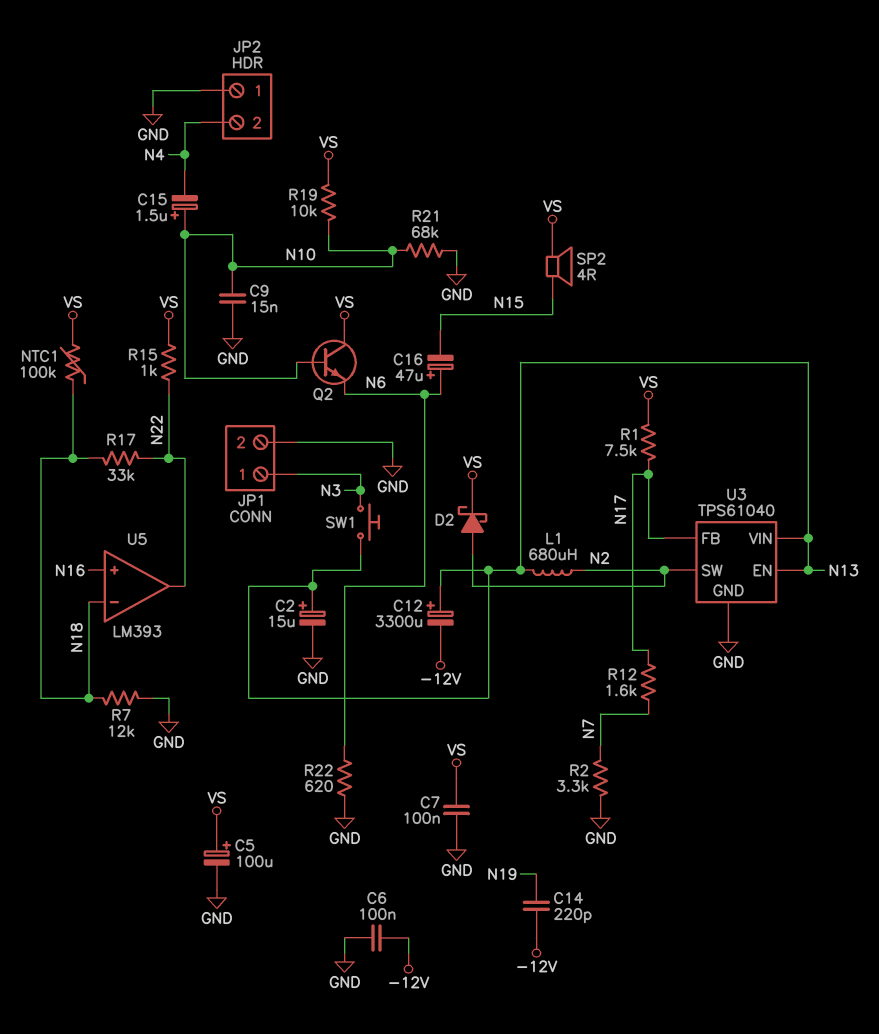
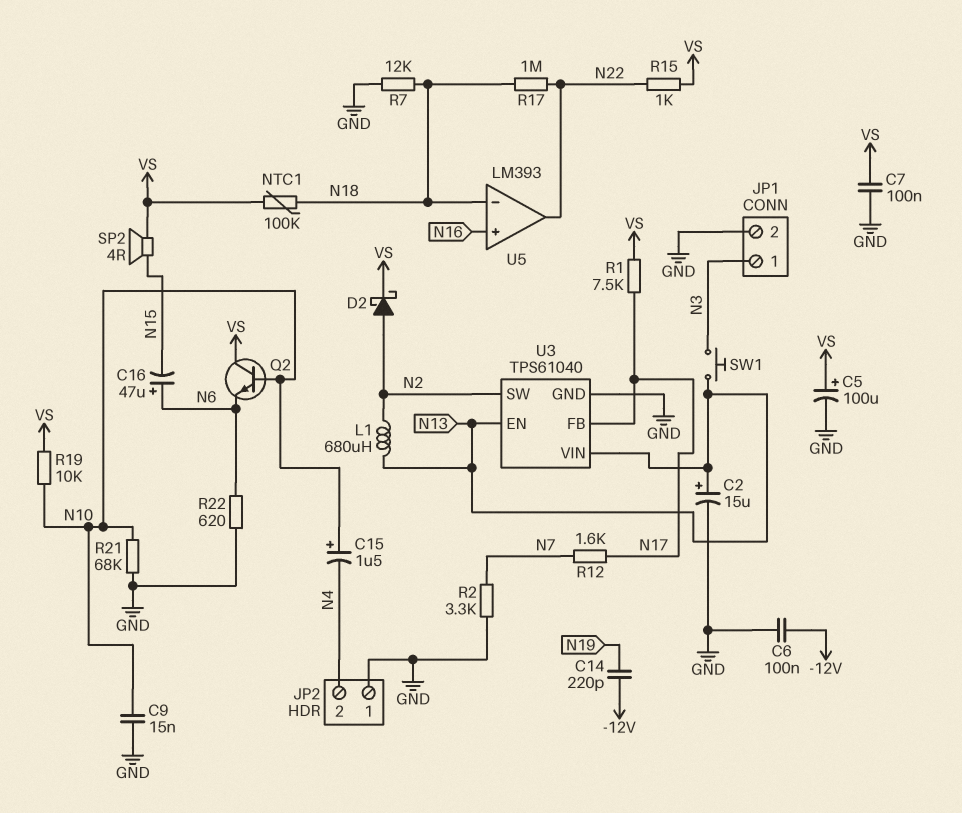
C12: 3300uF (plus N13, minus -12V) -> none
R17: 33k (N18, N22) -> 1M (N18, N22)

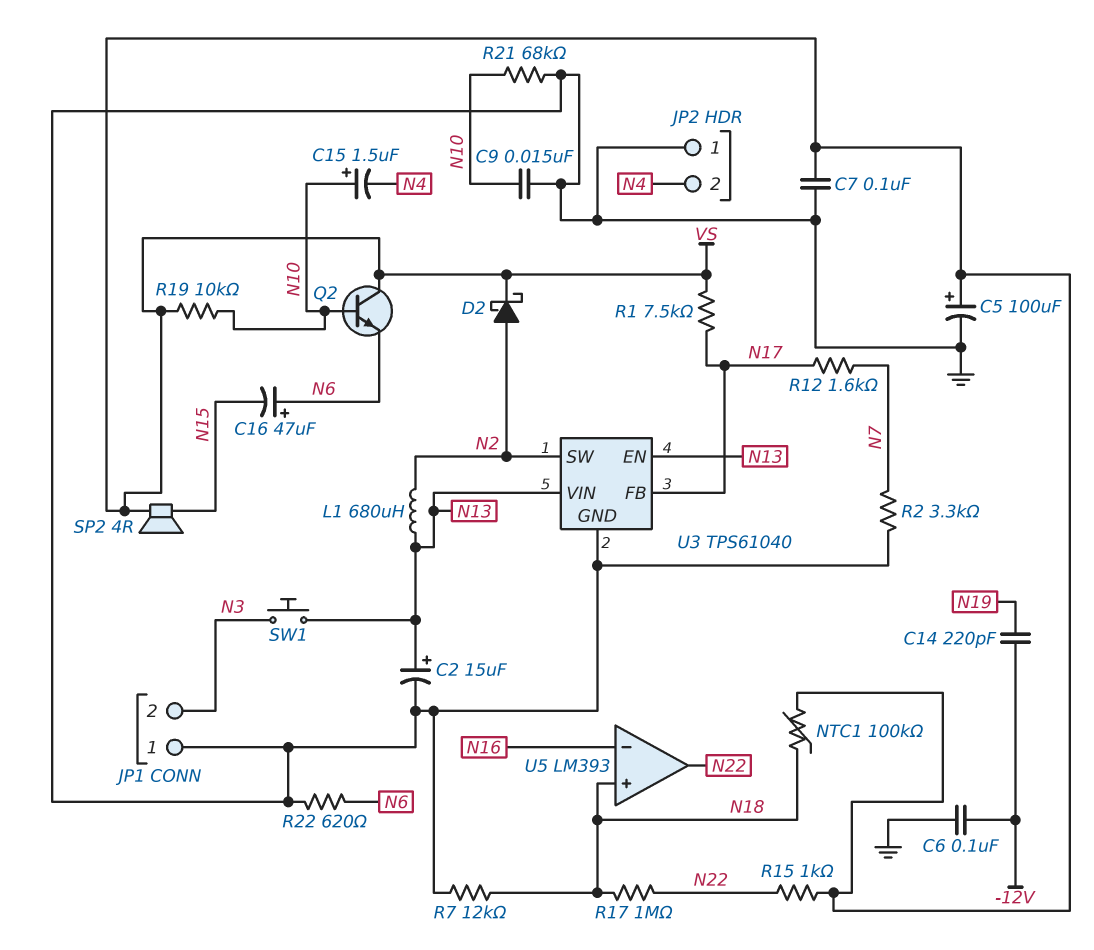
JP1 pin 1: N3 -> GND
JP1 pin 2: GND -> N3
U5 pin in+: N16 -> N18
U5 pin in-: N18 -> N16

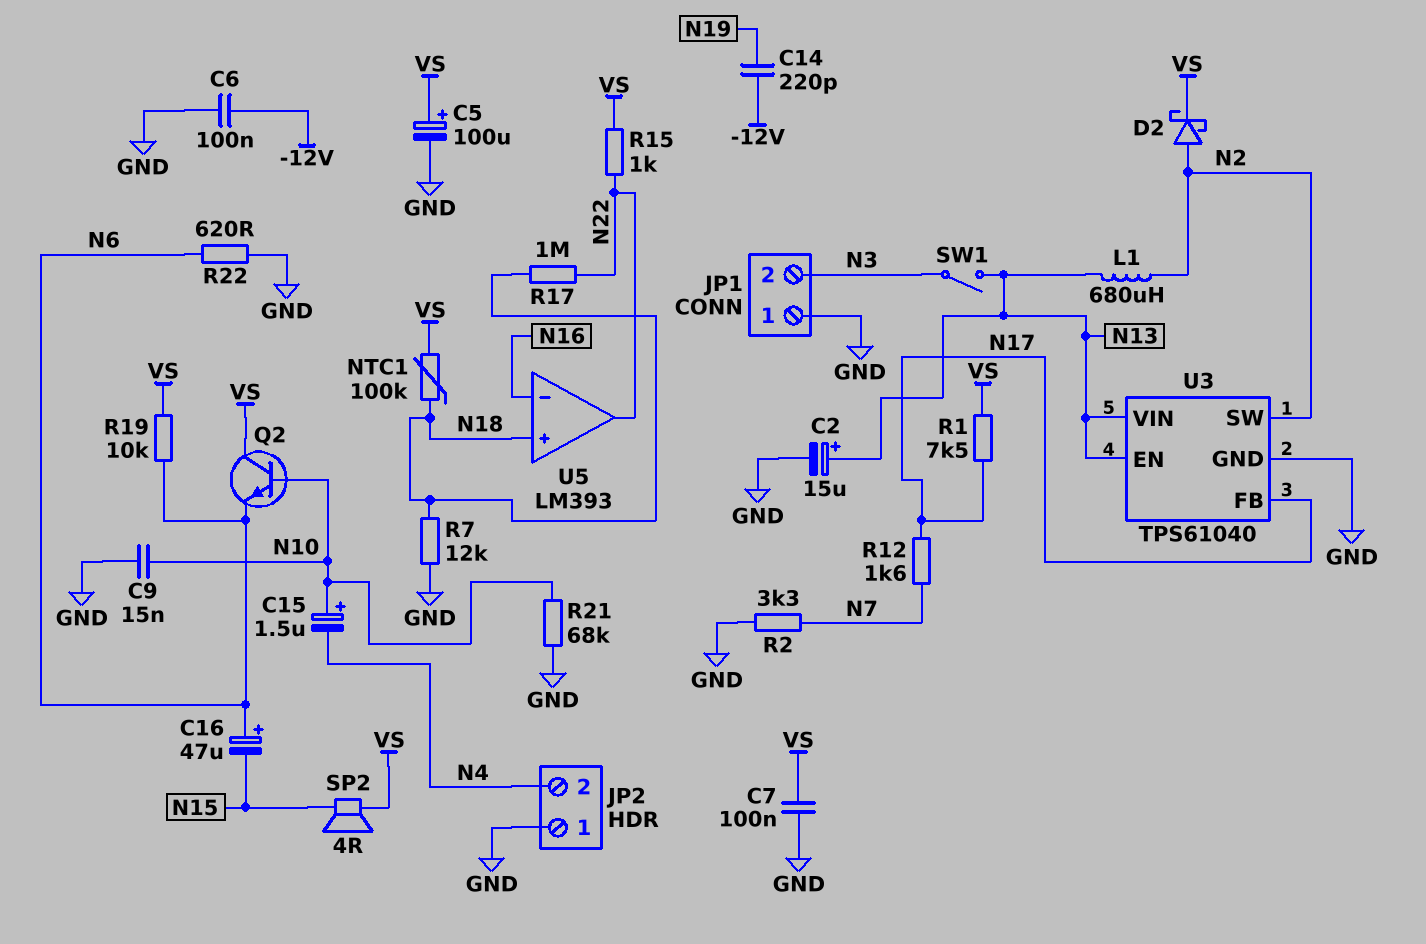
R19: 10k (N10, VS) -> 10k (N6, VS)
SW1: button (N3, N13) -> switch (N3, N13)

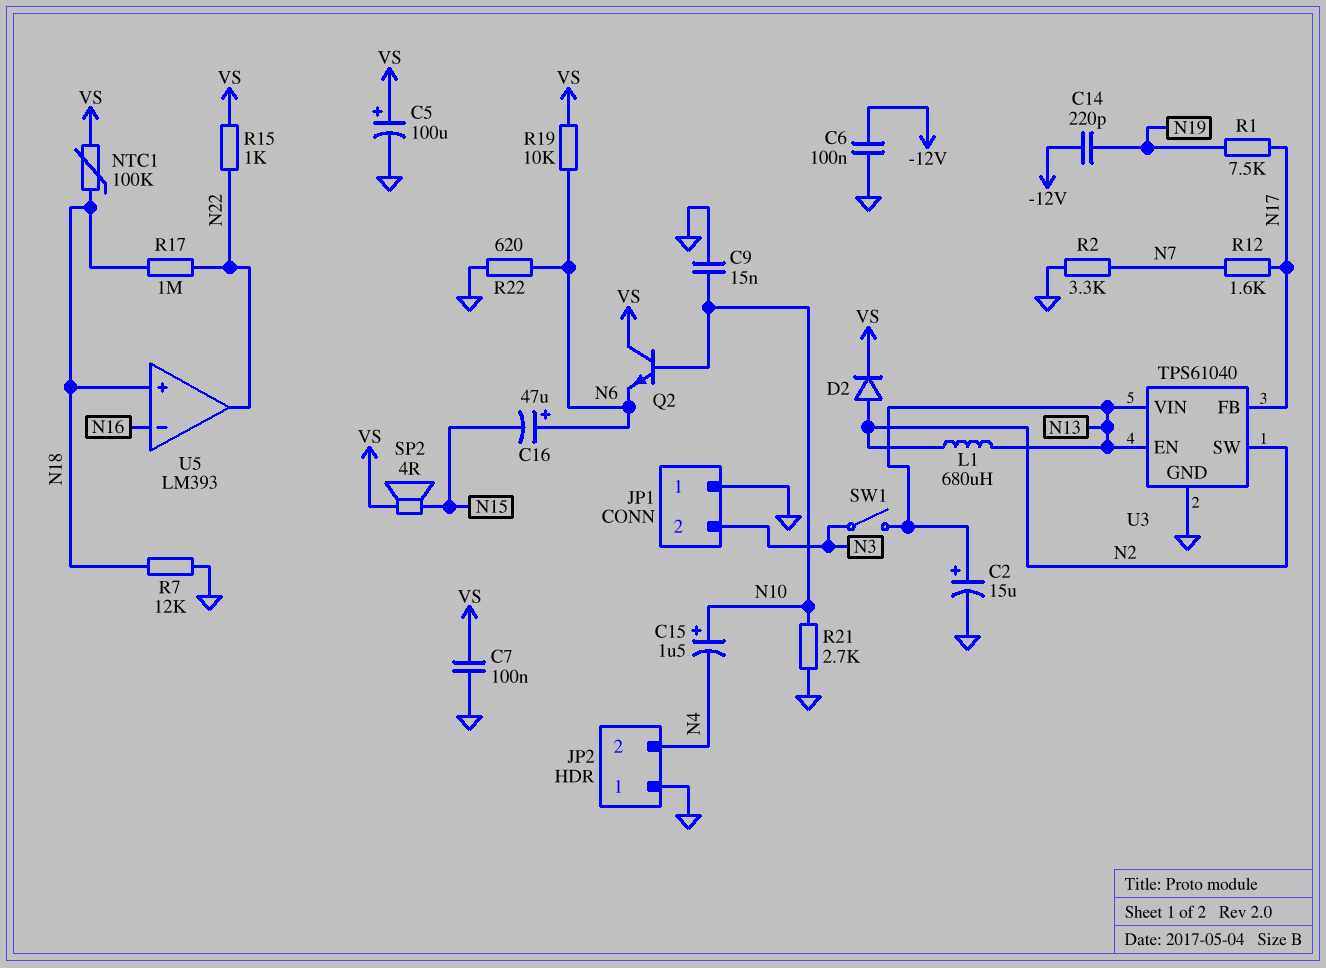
D2: schottky (A N2, K VS) -> diode (A N2, K VS)
R1: 7.5k (N17, VS) -> 7.5k (N17, N19)
R21: 68k (GND, N10) -> 2.7k (GND, N10)

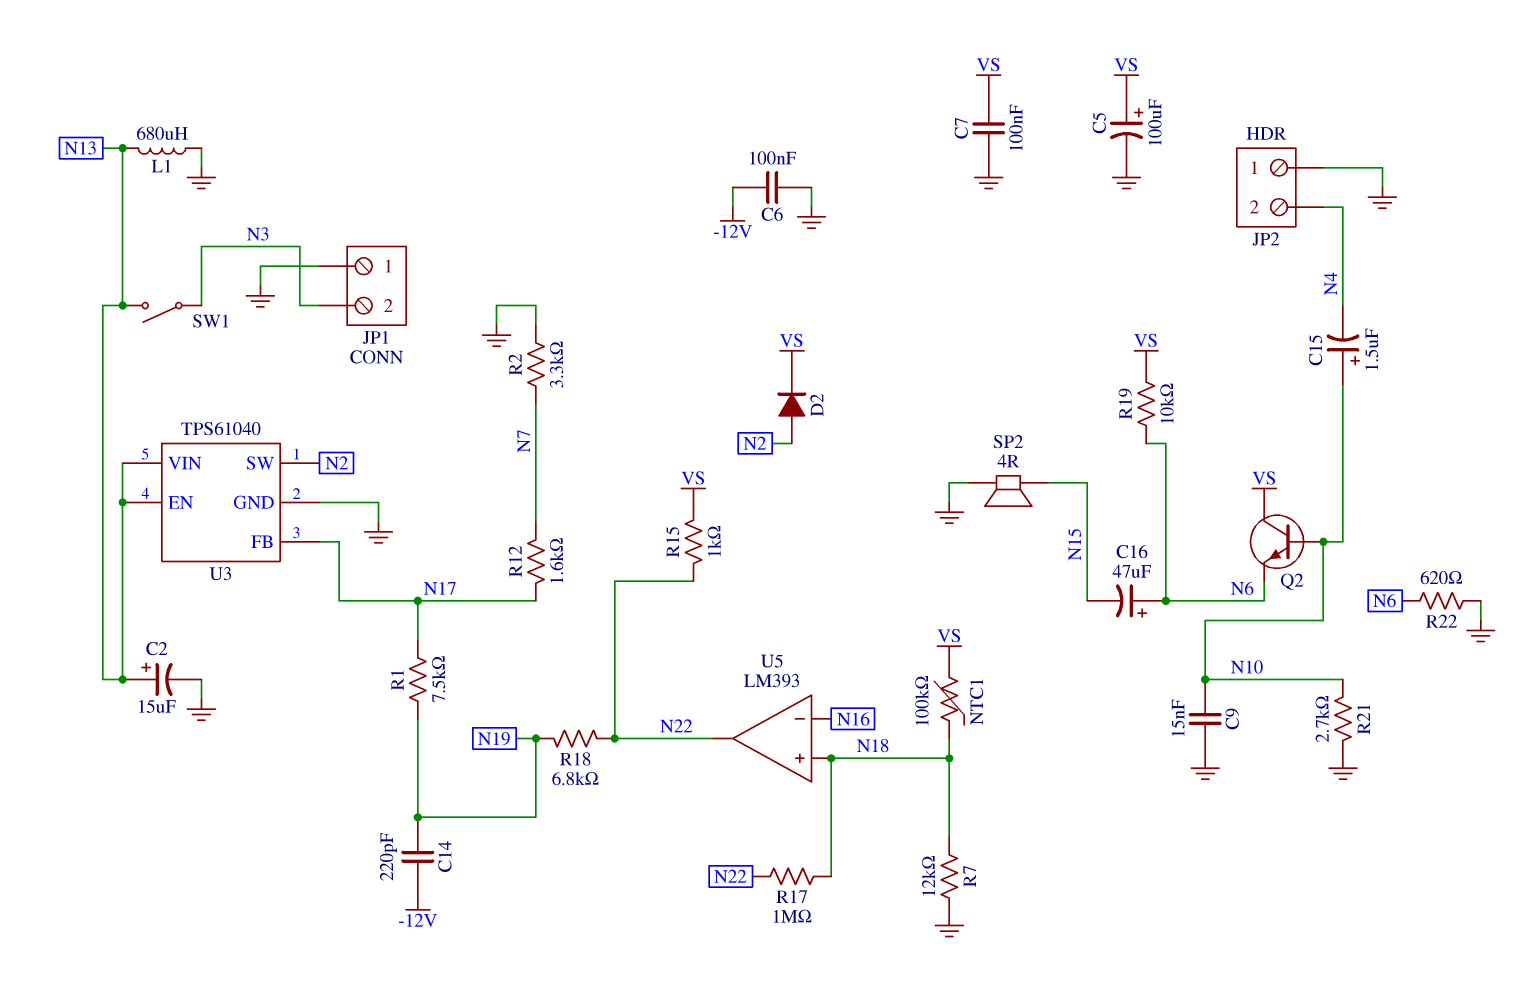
L1: 680uH (N2, N13) -> 680uH (GND, N13)
R18: none -> 6.8k (N19, N22)
SP2: speaker 4R (N15, VS) -> speaker 4R (GND, N15)

